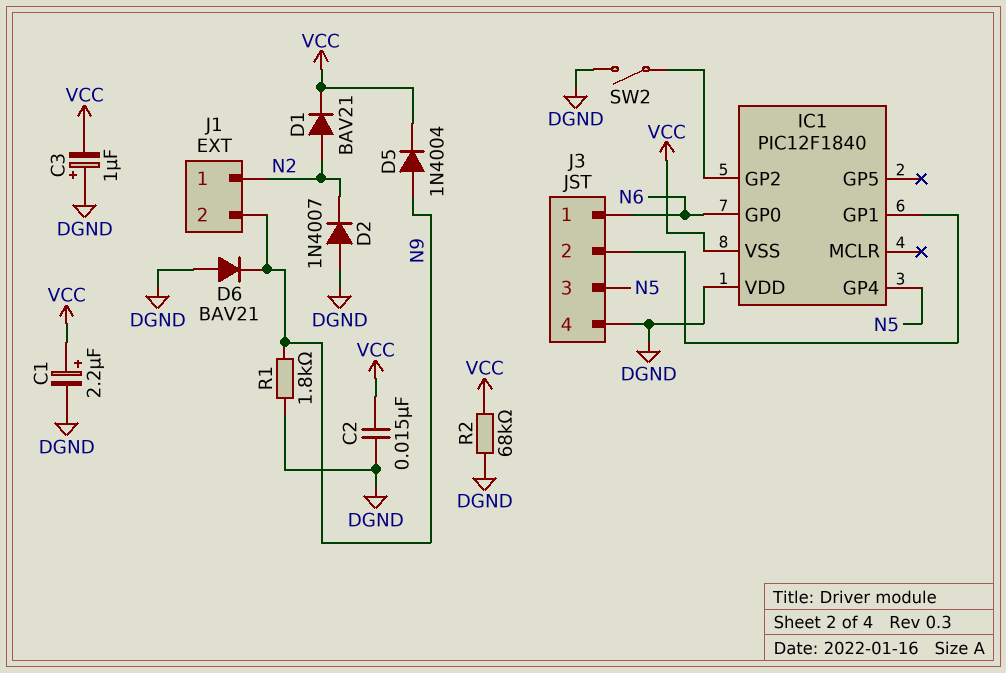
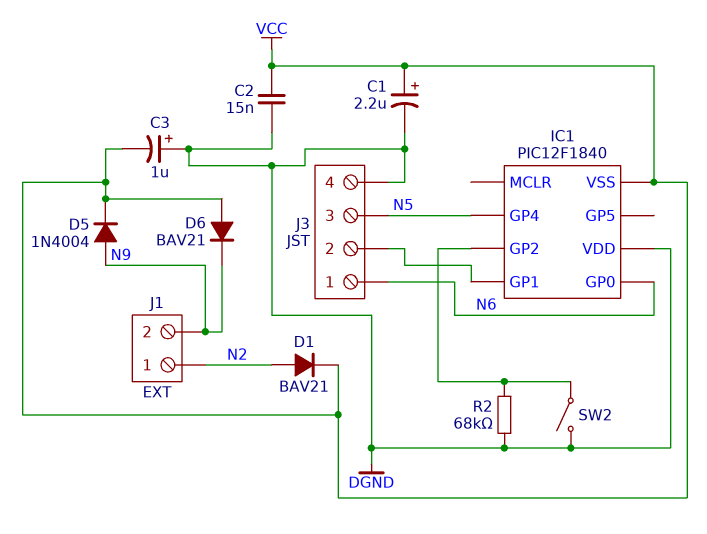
D2: diode 1N4007 (A DGND, K N2) -> none
D6: diode BAV21 (A DGND, K N9) -> diode BAV21 (A VCC, K N9)
R1: 1.8k (DGND, N9) -> none
R2: 68k (DGND, VCC) -> 68k (DGND, IC1/GP2)

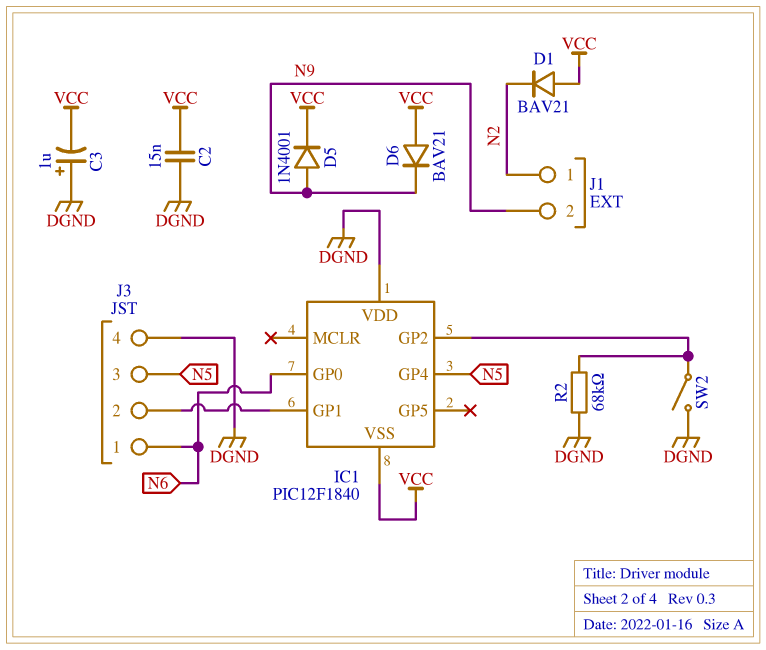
C1: 2.2uF (plus VCC, minus DGND) -> none
D1: diode BAV21 (A N2, K VCC) -> diode BAV21 (A VCC, K N2)
D5: diode 1N4004 (A N9, K VCC) -> diode 1N4001 (A N9, K VCC)

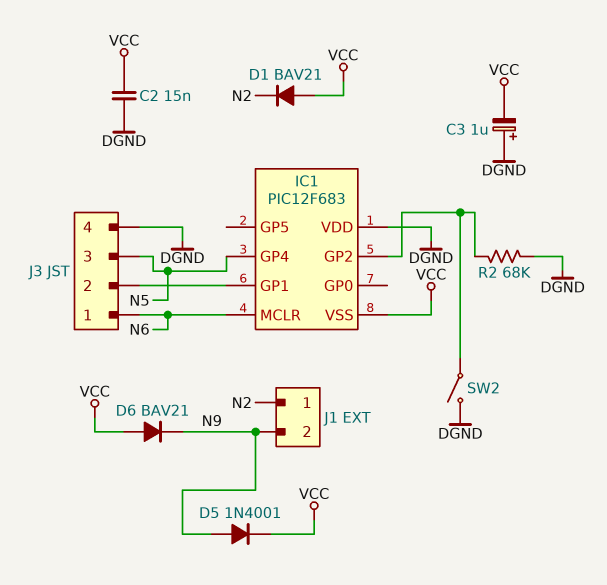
IC1: PIC12F1840 -> PIC12F683
IC1 pin GP0: N6 -> none
IC1 pin MCLR: none -> N6

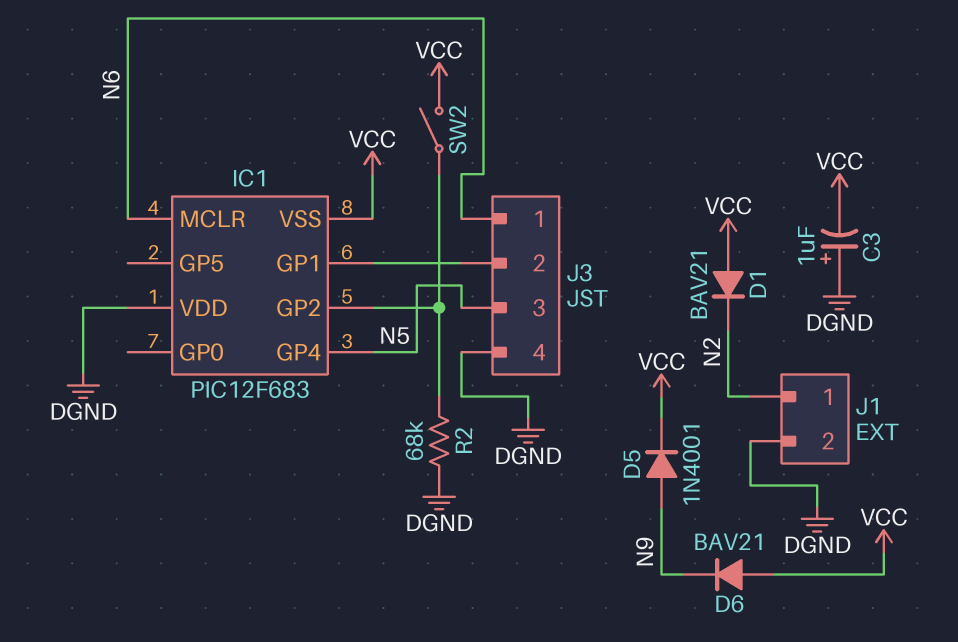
C2: 15nF (DGND, VCC) -> none
J1 pin 2: N9 -> DGND
SW2: switch (DGND, IC1/GP2) -> switch (IC1/GP2, VCC)

